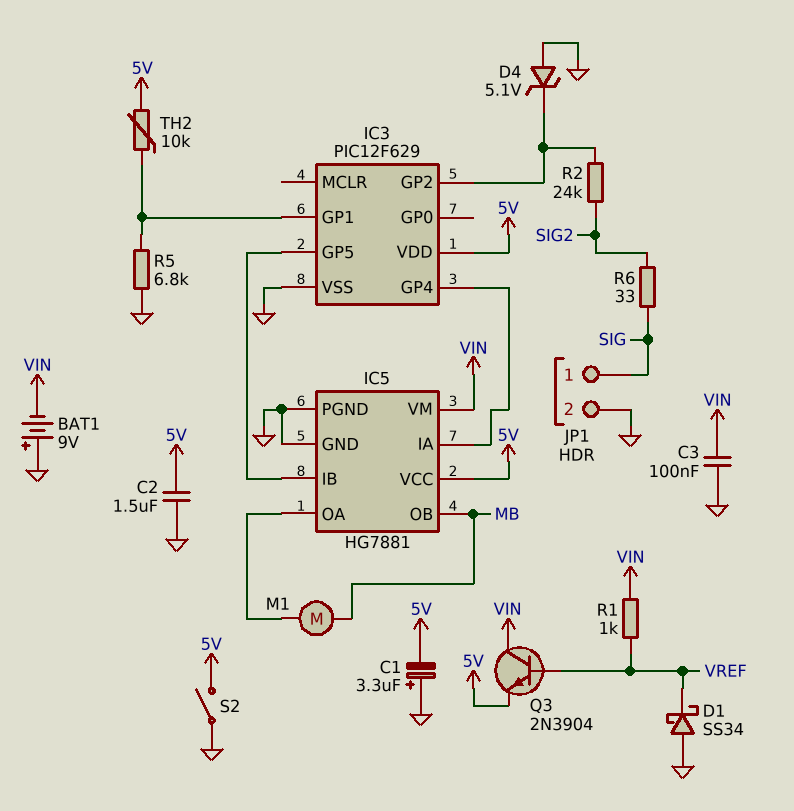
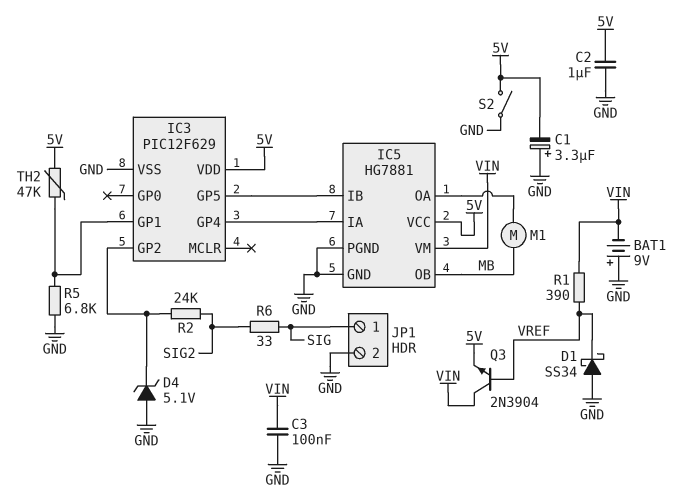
C2: 1.5uF (5V, GND) -> 1uF (5V, GND)
R1: 1k (VIN, VREF) -> 390 (VIN, VREF)
TH2: 10k (5V, IC3/GP1) -> 47k (5V, IC3/GP1)

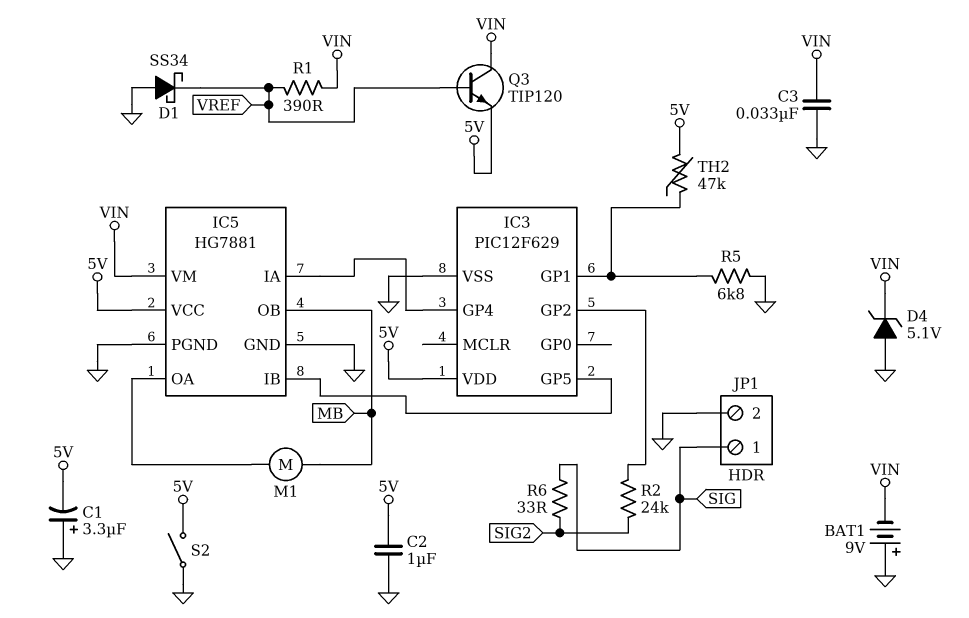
C3: 100nF (GND, VIN) -> 33nF (GND, VIN)
D4: zener 5.1V (A GND, K IC3/GP2) -> zener 5.1V (A GND, K VIN)
Q3: NPN 2N3904 (B VREF, C VIN, E 5V) -> NPN TIP120 (B VREF, C VIN, E 5V)

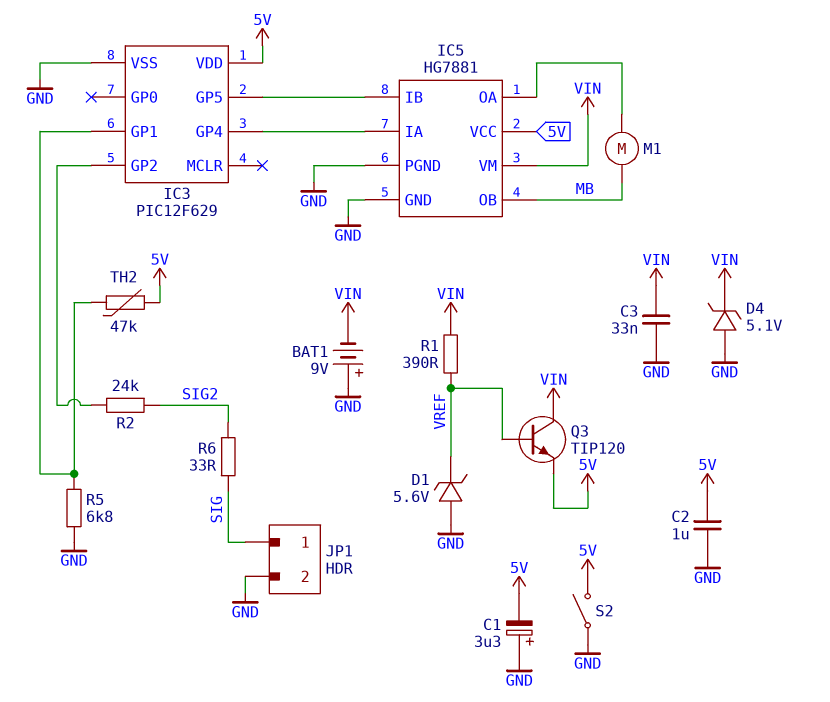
D1: schottky SS34 (A GND, K VREF) -> zener 5.6V (A GND, K VREF)

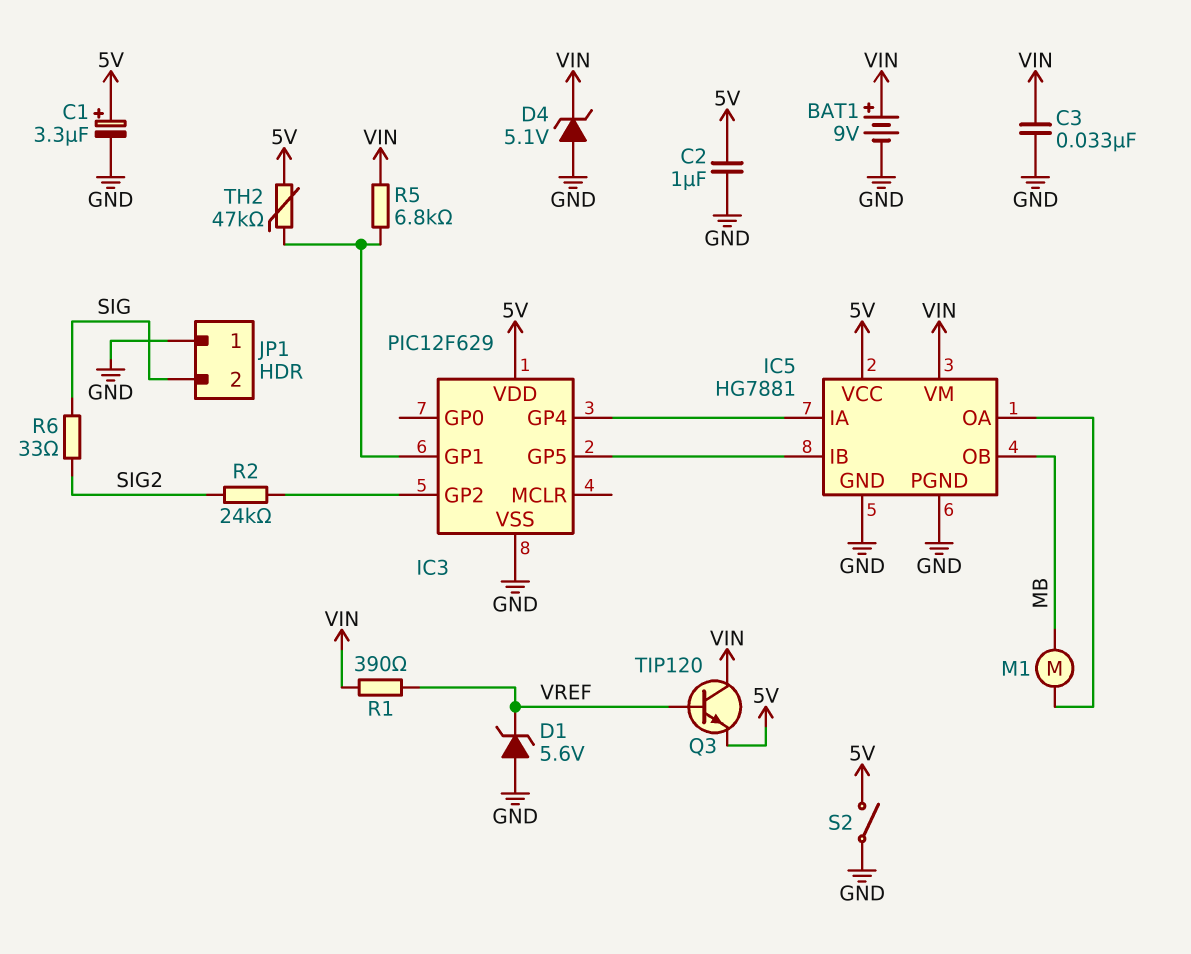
BAT1: 9V (plus GND, minus VIN) -> 9V (plus VIN, minus GND)
C1: 3.3uF (plus GND, minus 5V) -> 3.3uF (plus 5V, minus GND)
JP1 pin 1: SIG -> GND
JP1 pin 2: GND -> SIG
R5: 6.8k (GND, IC3/GP1) -> 6.8k (IC3/GP1, VIN)

